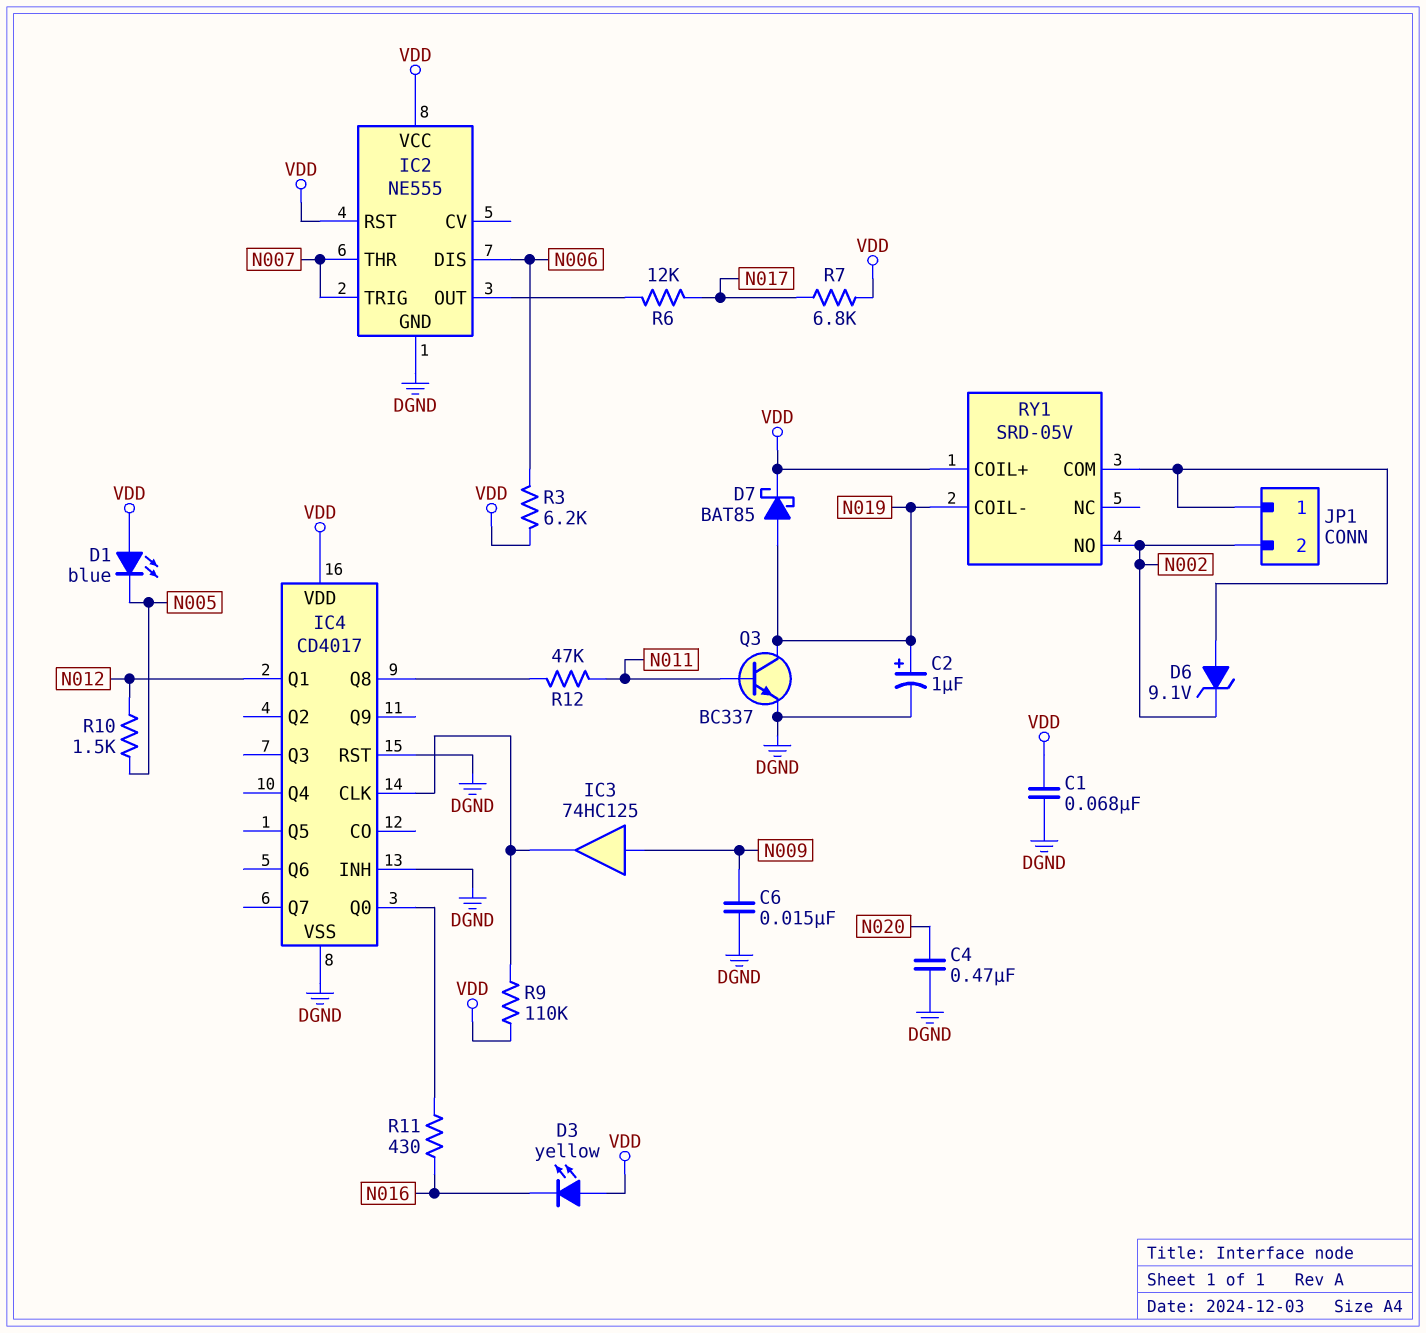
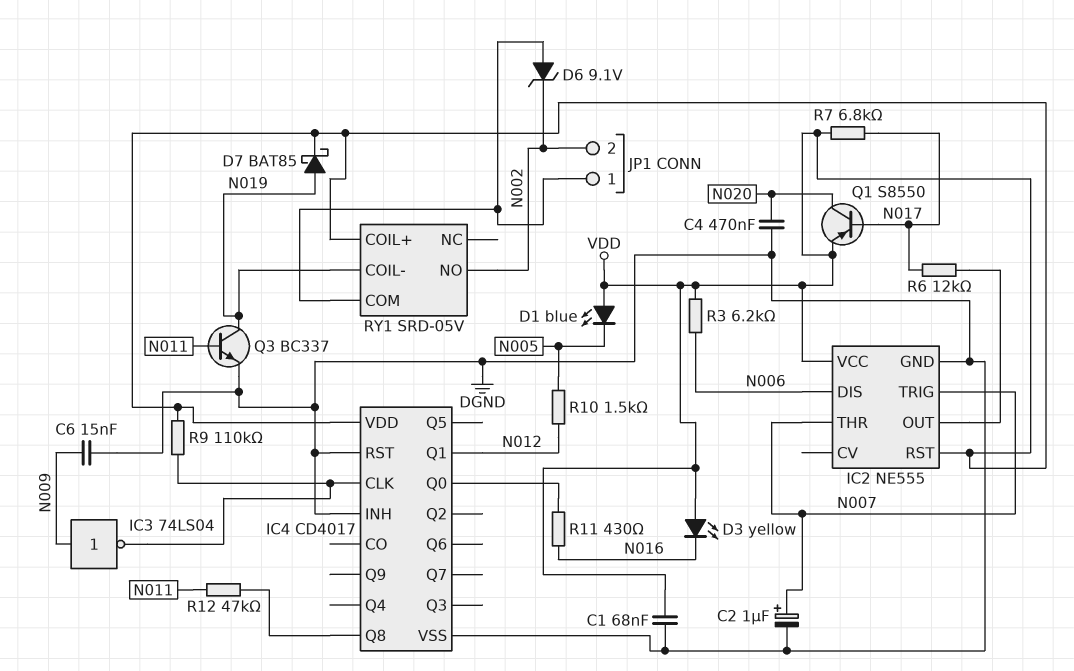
C2: 1uF (plus N019, minus DGND) -> 1uF (plus N007, minus DGND)
IC3: buffer 74HC125 (in N009, out IC4/CLK) -> NOT 74LS04 (in N009, out IC4/CLK)
Q1: none -> PNP S8550 (B N017, C N020, E VDD)

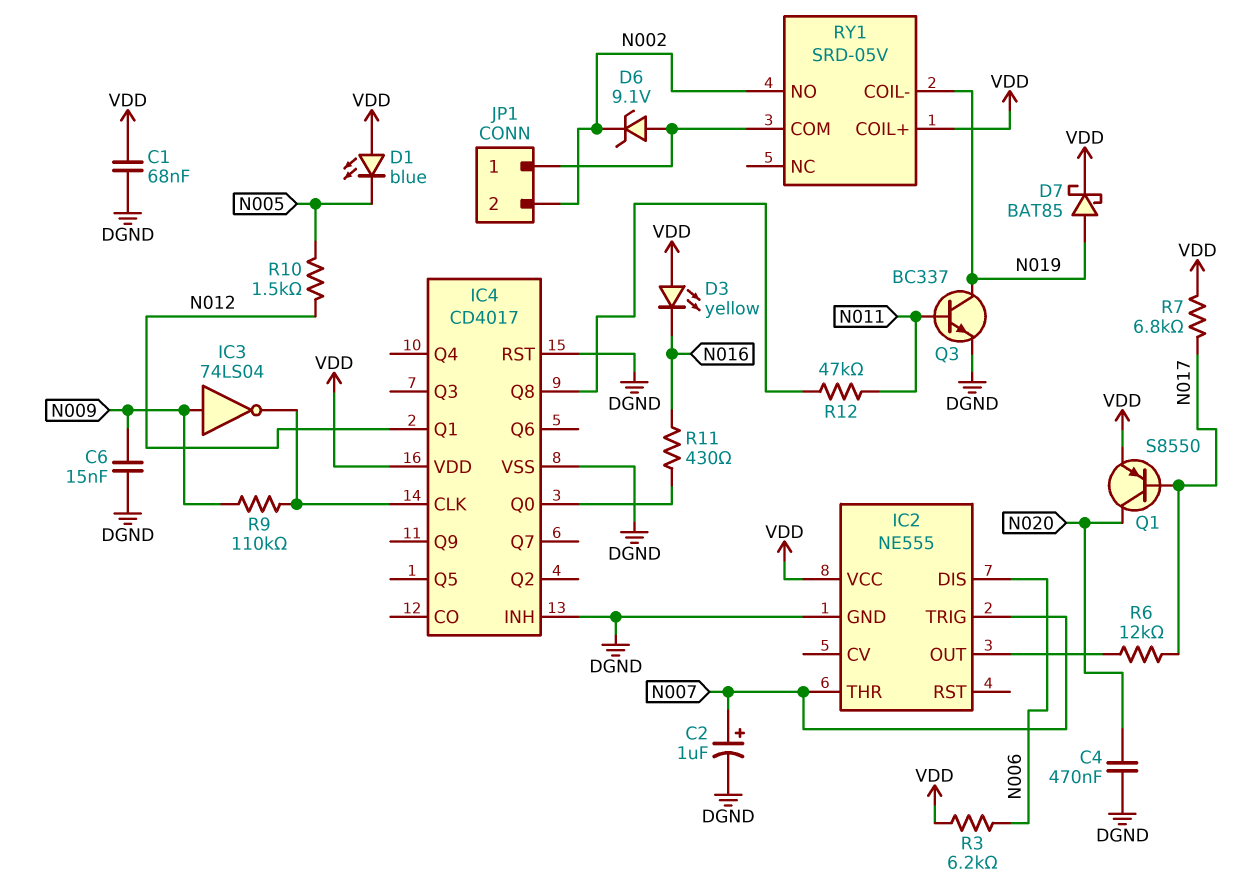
IC2 pin RST: VDD -> none
R9: 110k (IC4/CLK, VDD) -> 110k (IC4/CLK, N009)

